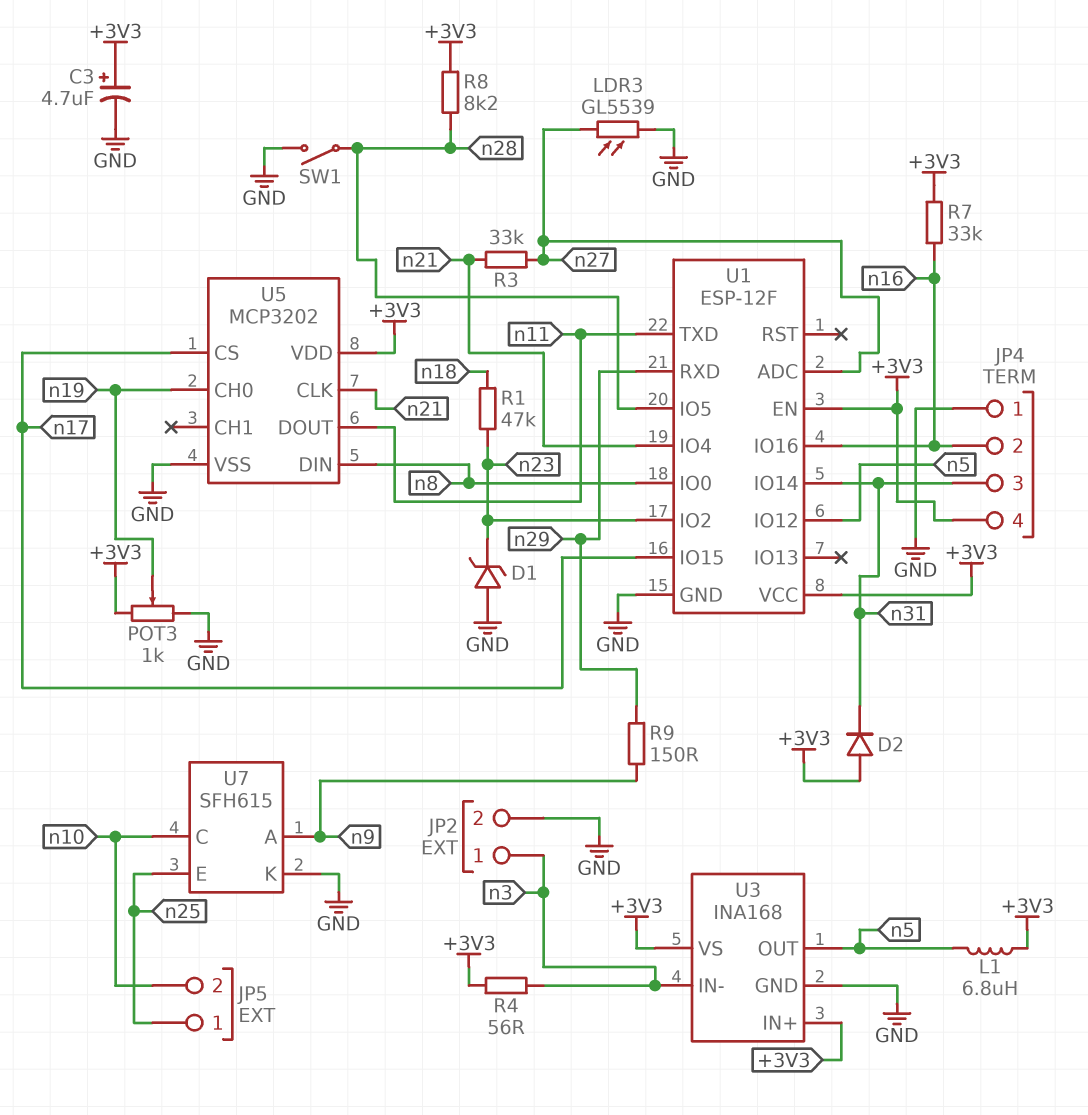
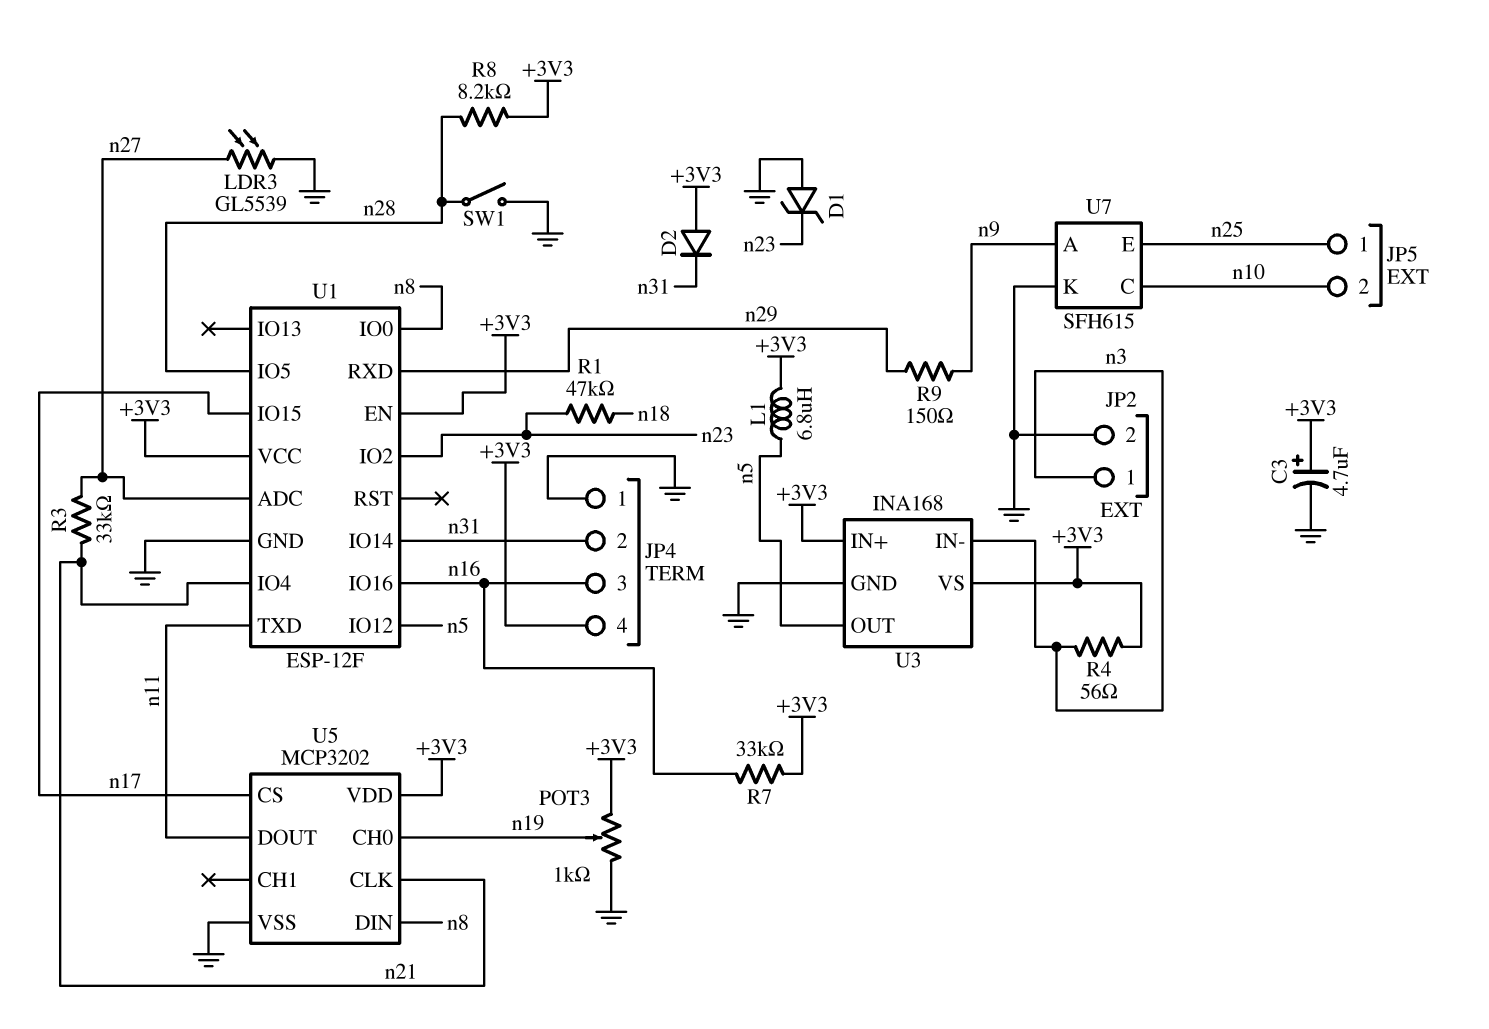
JP4 pin 2: n16 -> n31
JP4 pin 3: n31 -> n16

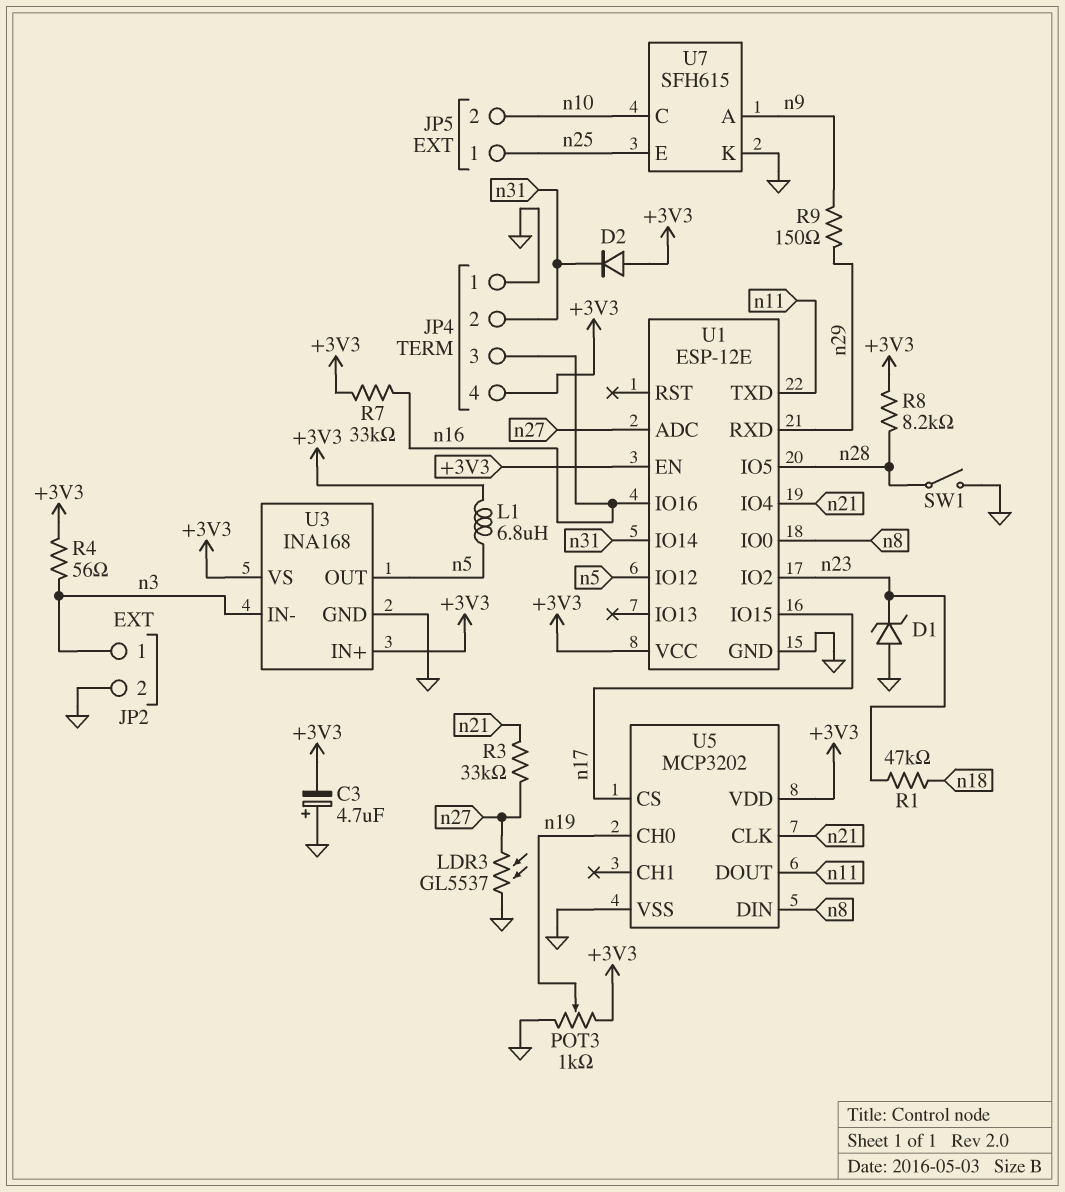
C3: 4.7uF (plus +3V3, minus GND) -> 4.7uF (plus GND, minus +3V3)
LDR3: GL5539 (GND, n27) -> GL5537 (GND, n27)
U1: ESP-12F -> ESP-12E

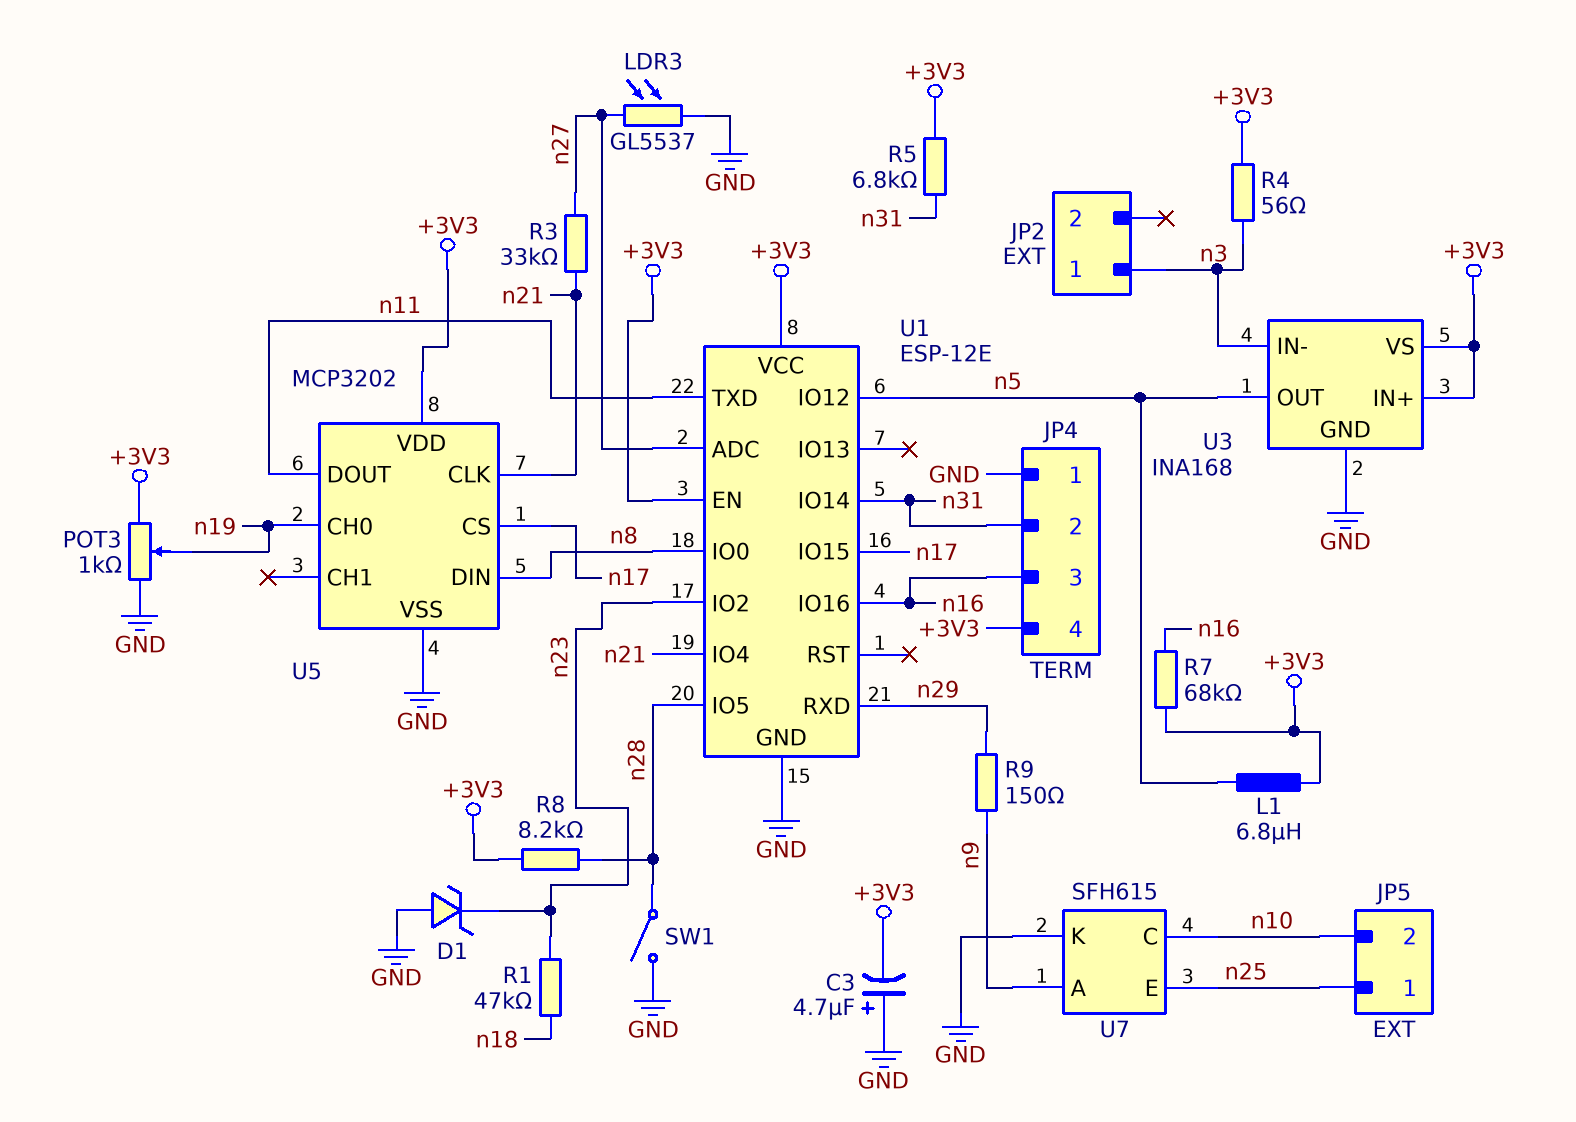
D2: diode (A +3V3, K n31) -> none
JP2 pin 2: GND -> none
R5: none -> 6.8k (+3V3, n31)
R7: 33k (+3V3, n16) -> 68k (+3V3, n16)

